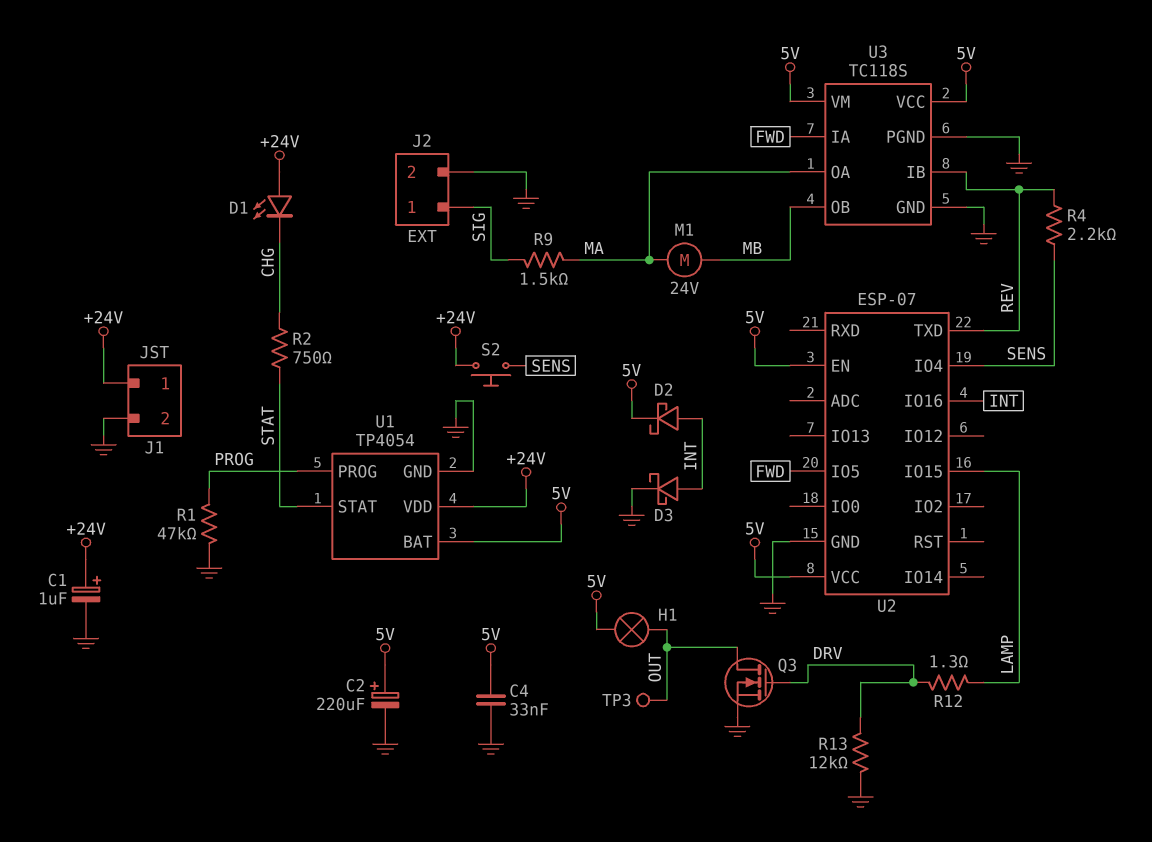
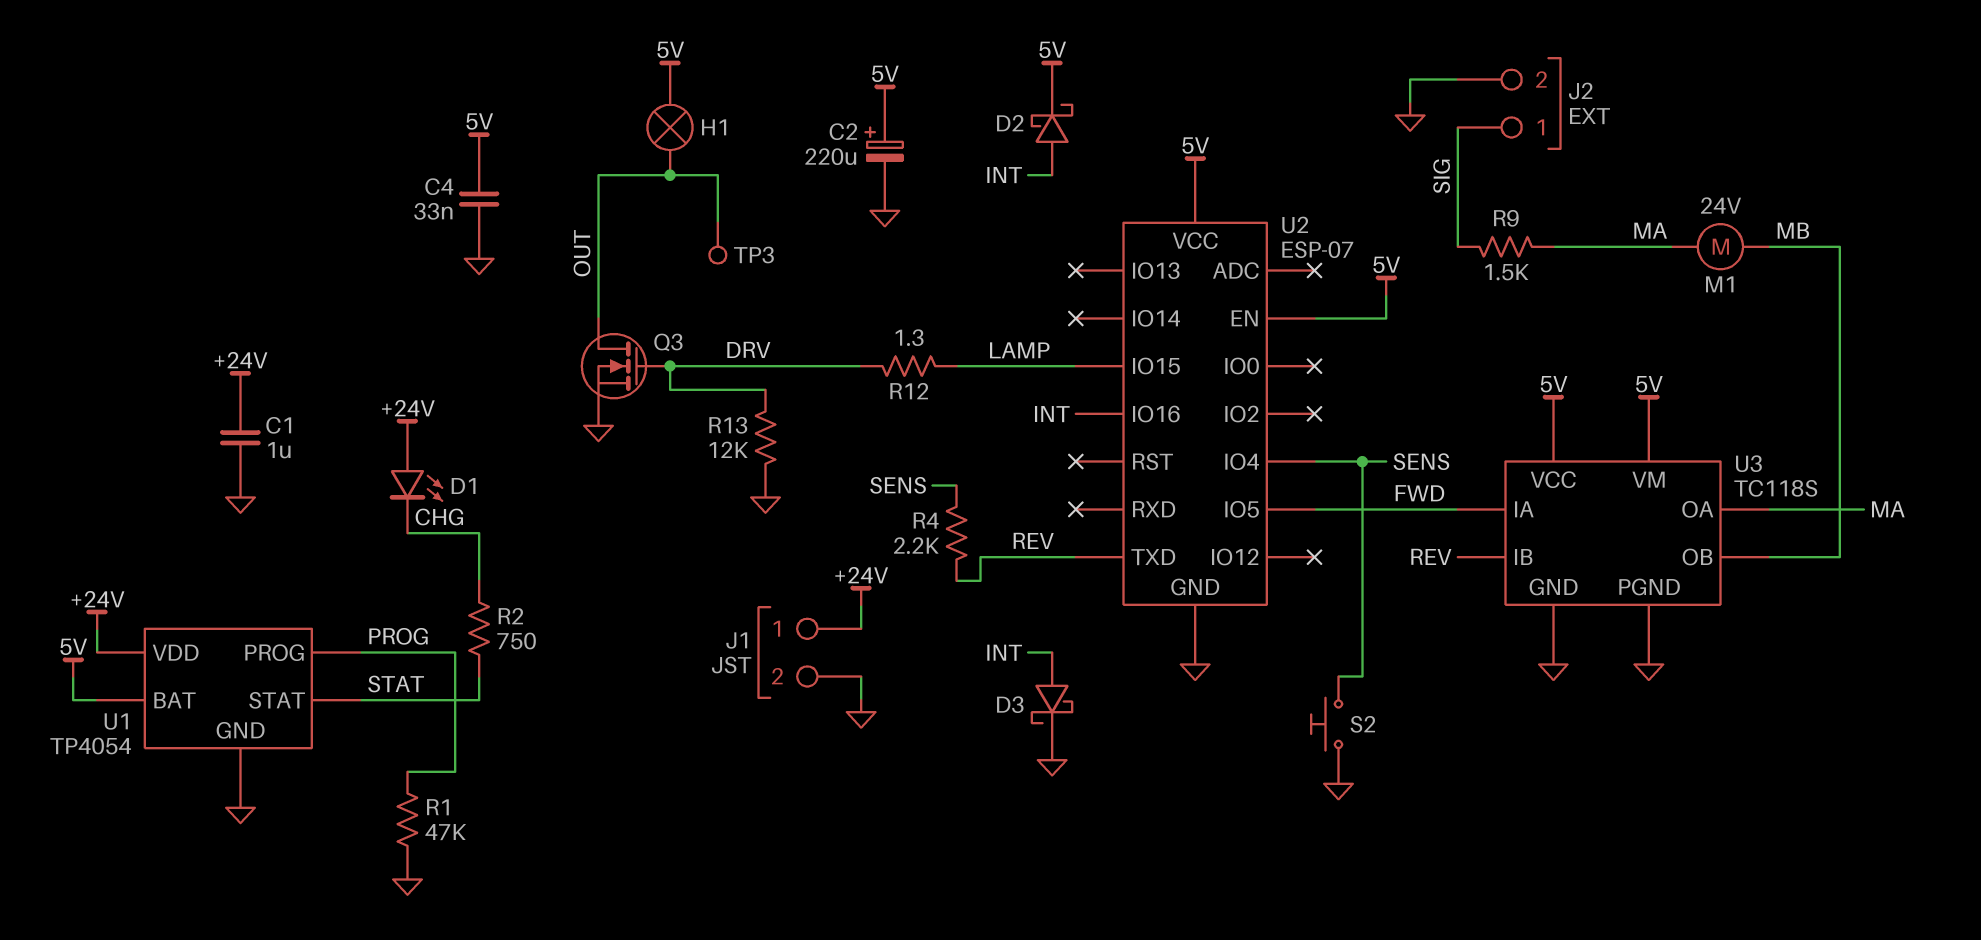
C1: 1uF (plus +24V, minus GND) -> 1uF (+24V, GND)
S2: button (+24V, SENS) -> button (GND, SENS)

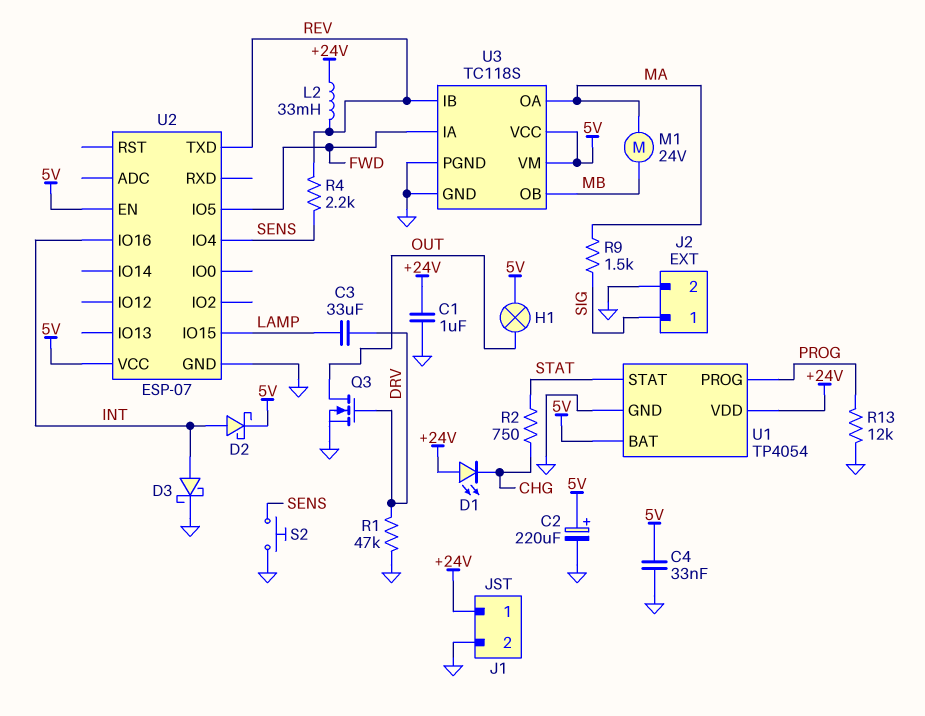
C3: none -> 33uF (DRV, LAMP)
L2: none -> 33mH (+24V, REV)
R1: 47k (GND, PROG) -> 47k (DRV, GND)
R12: 1.3 (DRV, LAMP) -> none
R13: 12k (DRV, GND) -> 12k (GND, PROG)
TP3: test point (OUT) -> none

